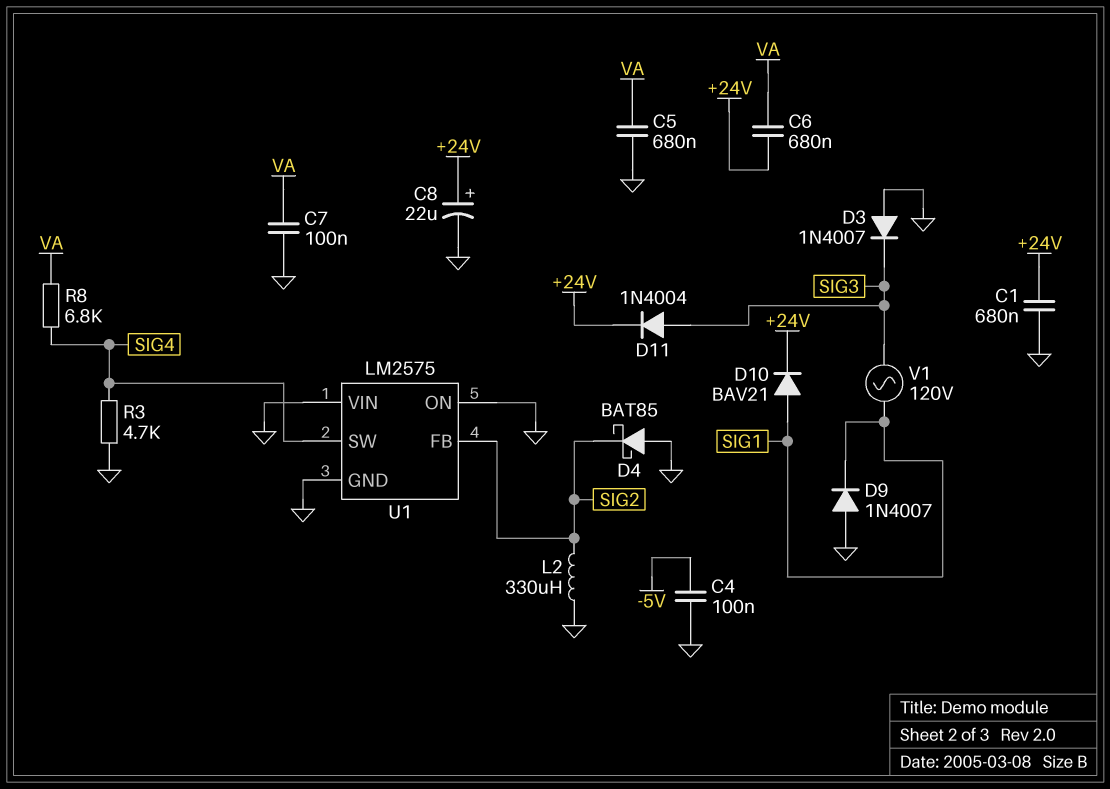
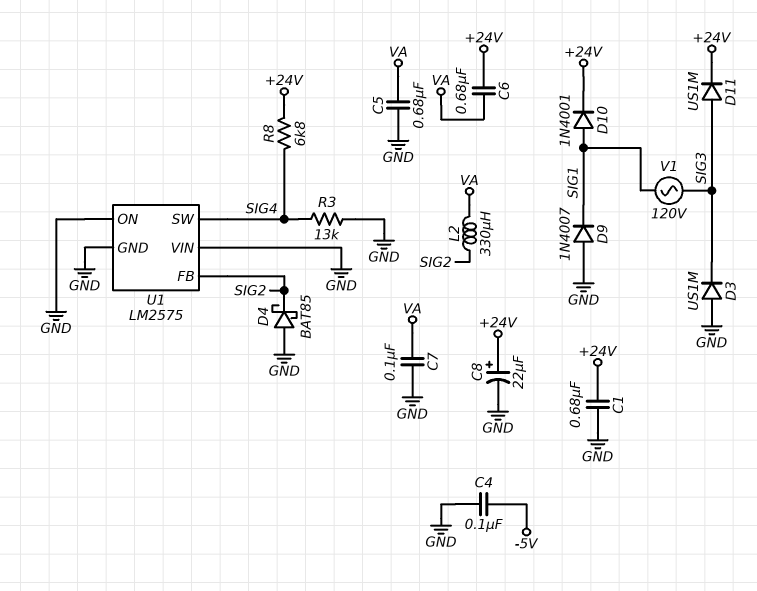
D3: diode 1N4007 (A GND, K SIG3) -> diode US1M (A GND, K SIG3)
D10: diode BAV21 (A SIG1, K +24V) -> diode 1N4001 (A SIG1, K +24V)
D11: diode 1N4004 (A SIG3, K +24V) -> diode US1M (A SIG3, K +24V)
L2: 330uH (GND, SIG2) -> 330uH (SIG2, VA)
R3: 4.7k (GND, SIG4) -> 13k (GND, SIG4)
R8: 6.8k (SIG4, VA) -> 6.8k (+24V, SIG4)

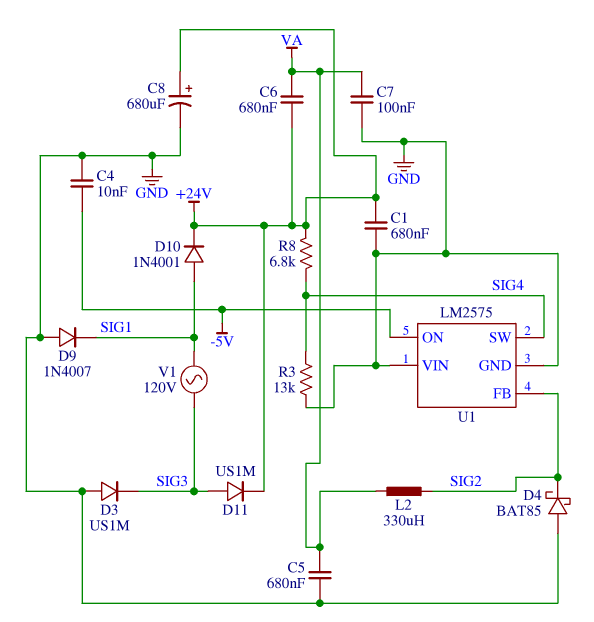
C4: 100nF (-5V, GND) -> 10nF (-5V, GND)
C8: 22uF (plus +24V, minus GND) -> 680uF (plus +24V, minus GND)
U1 pin ON: GND -> -5V

